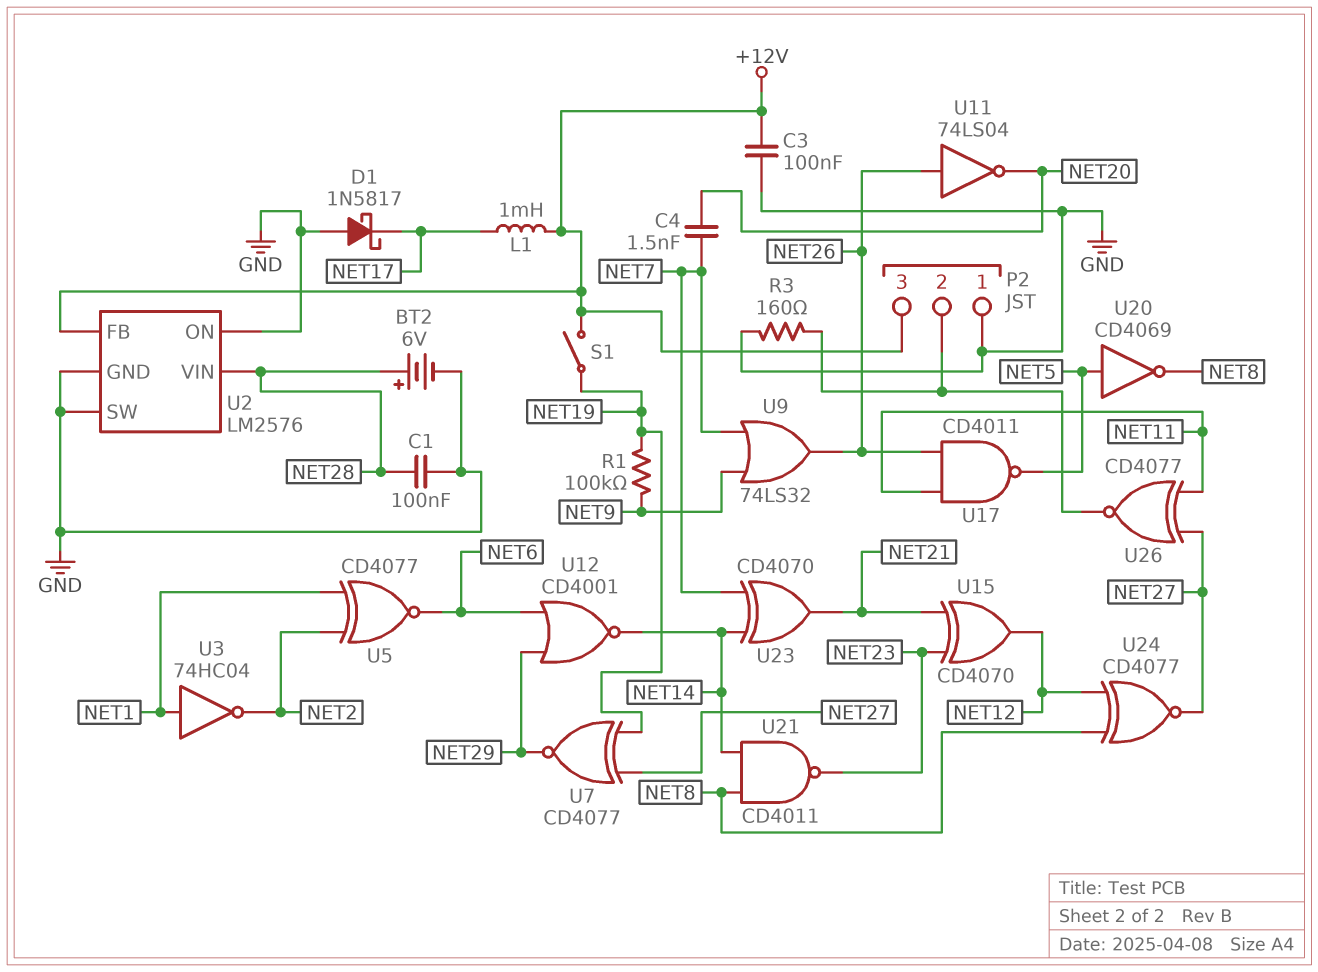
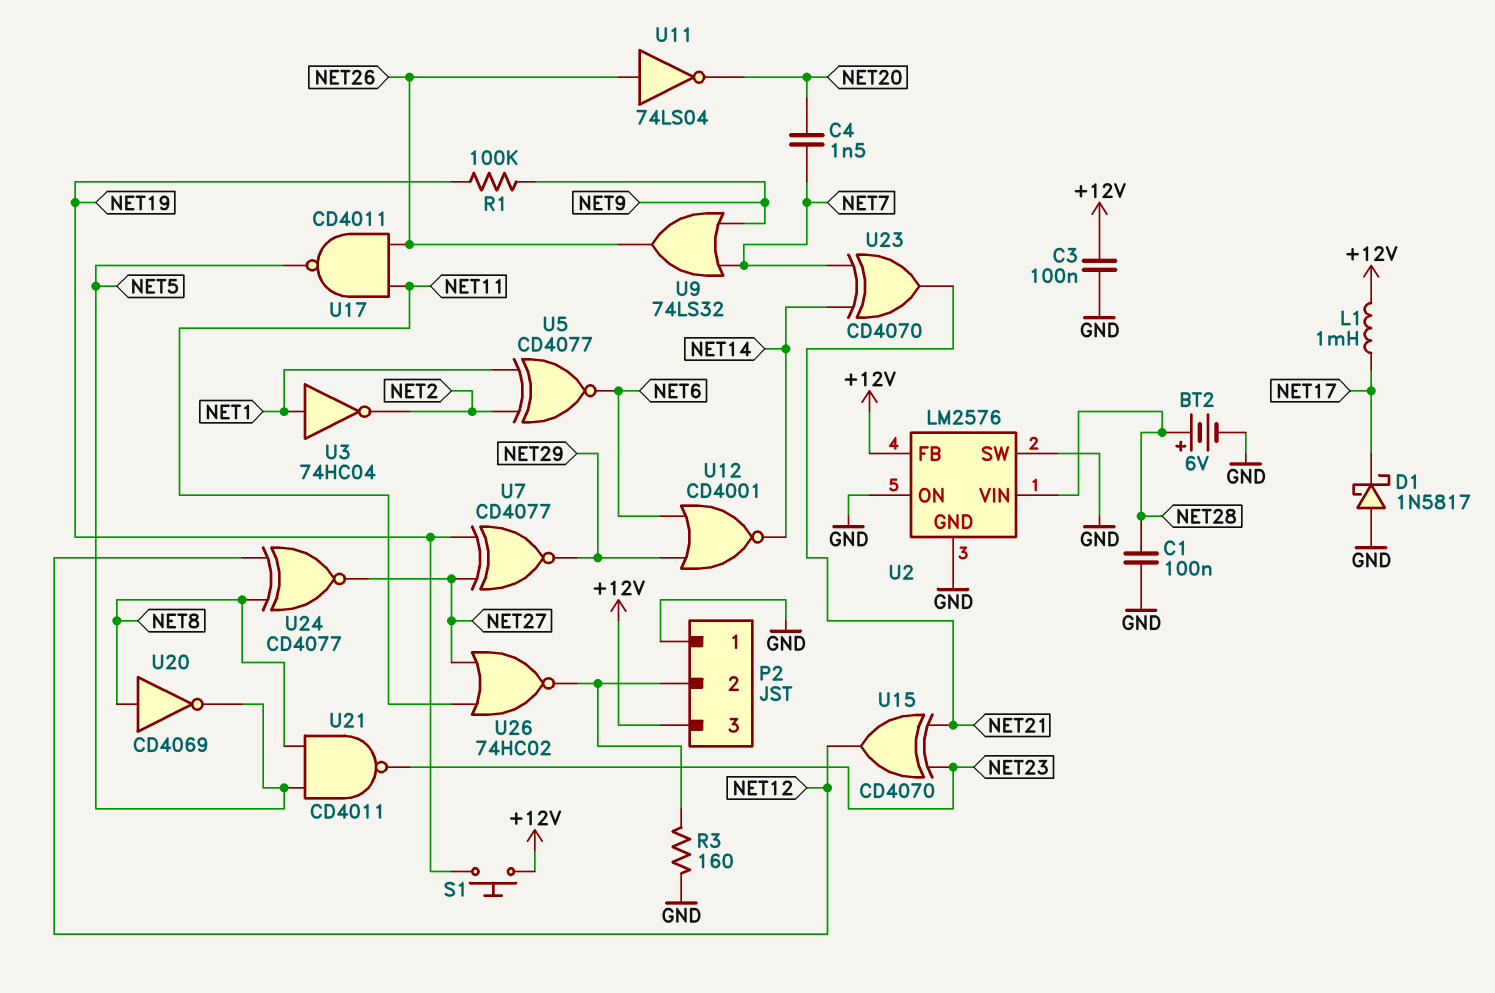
S1: switch (+12V, NET19) -> button (+12V, NET19)
U20: NOT CD4069 (in NET5, out NET8) -> NOT CD4069 (in NET8, out NET5)
U21: NAND CD4011 (in NET8, in NET14, out NET23) -> NAND CD4011 (in NET5, in NET8, out NET23)
U26: XNOR CD4077 (in NET11, in NET27, out P2/2) -> NOR 74HC02 (in NET11, in NET27, out P2/2)

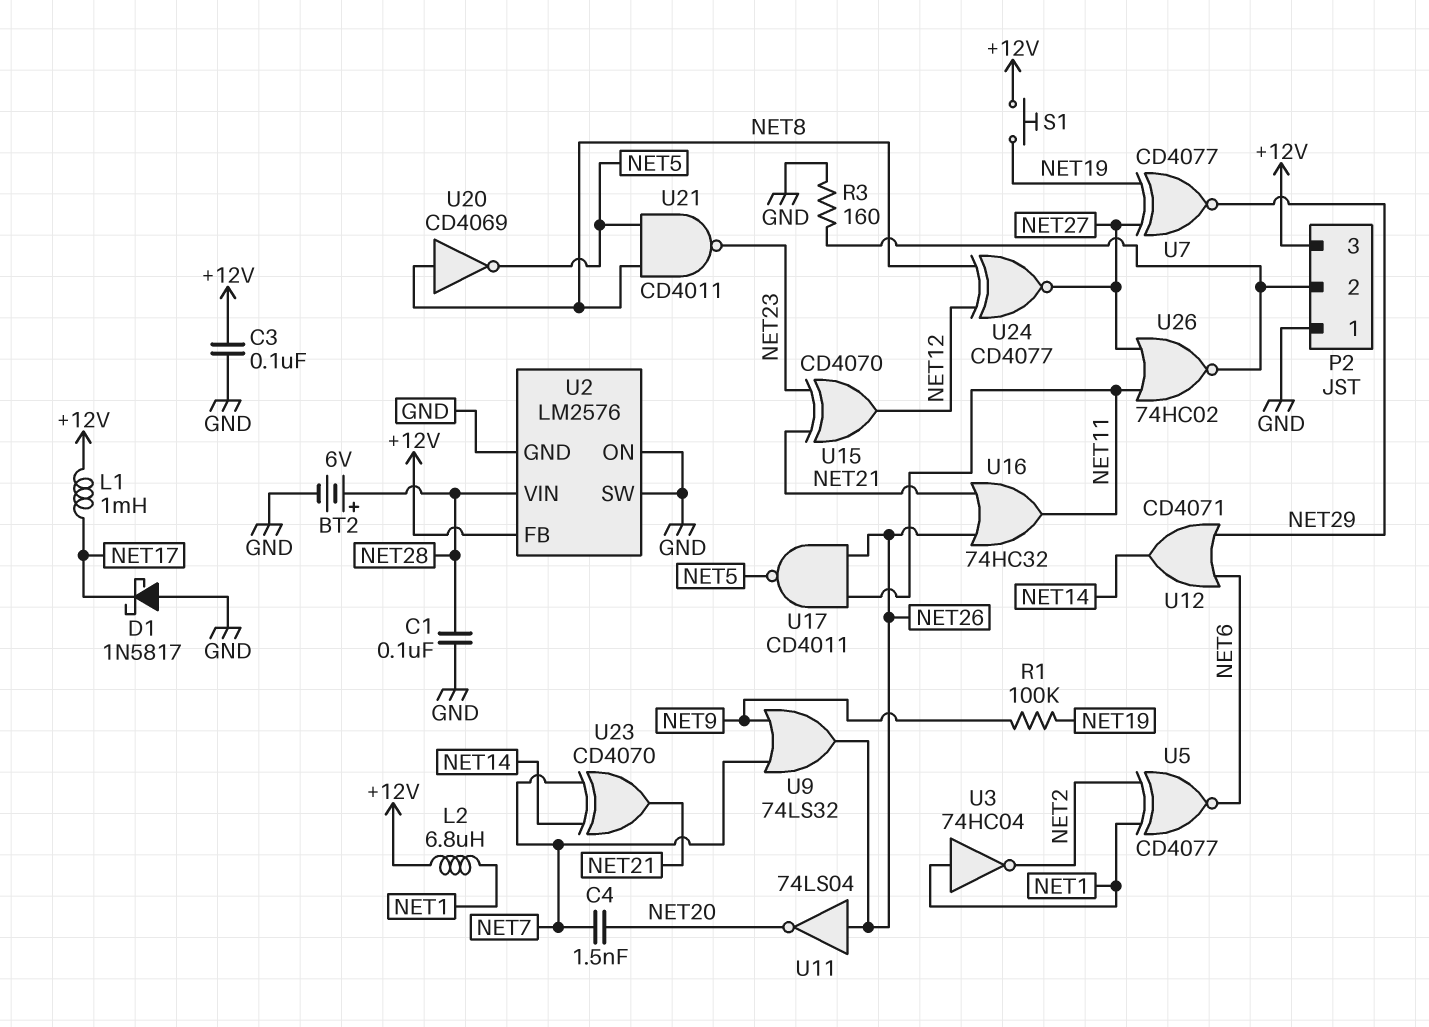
L2: none -> 6.8uH (+12V, NET1)
U12: NOR CD4001 (in NET6, in NET29, out NET14) -> OR CD4071 (in NET6, in NET29, out NET14)
U16: none -> OR 74HC32 (in NET21, in NET26, out NET11)

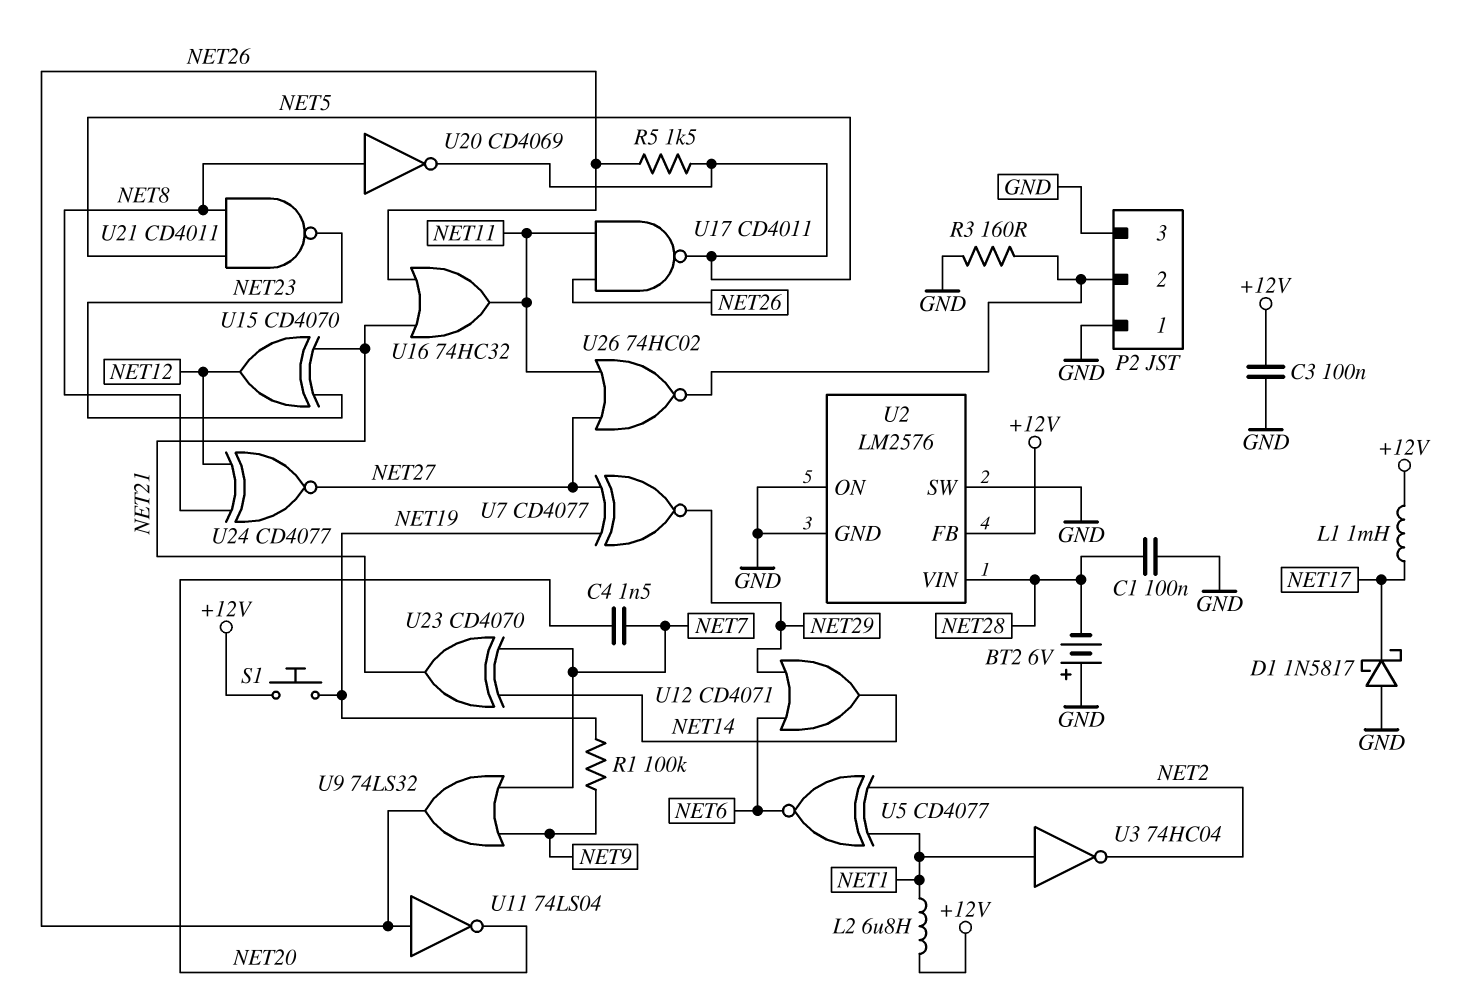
BT2: 6V (plus NET28, minus GND) -> 6V (plus GND, minus NET28)
P2 pin 3: +12V -> GND
R5: none -> 1.5k (NET5, NET26)

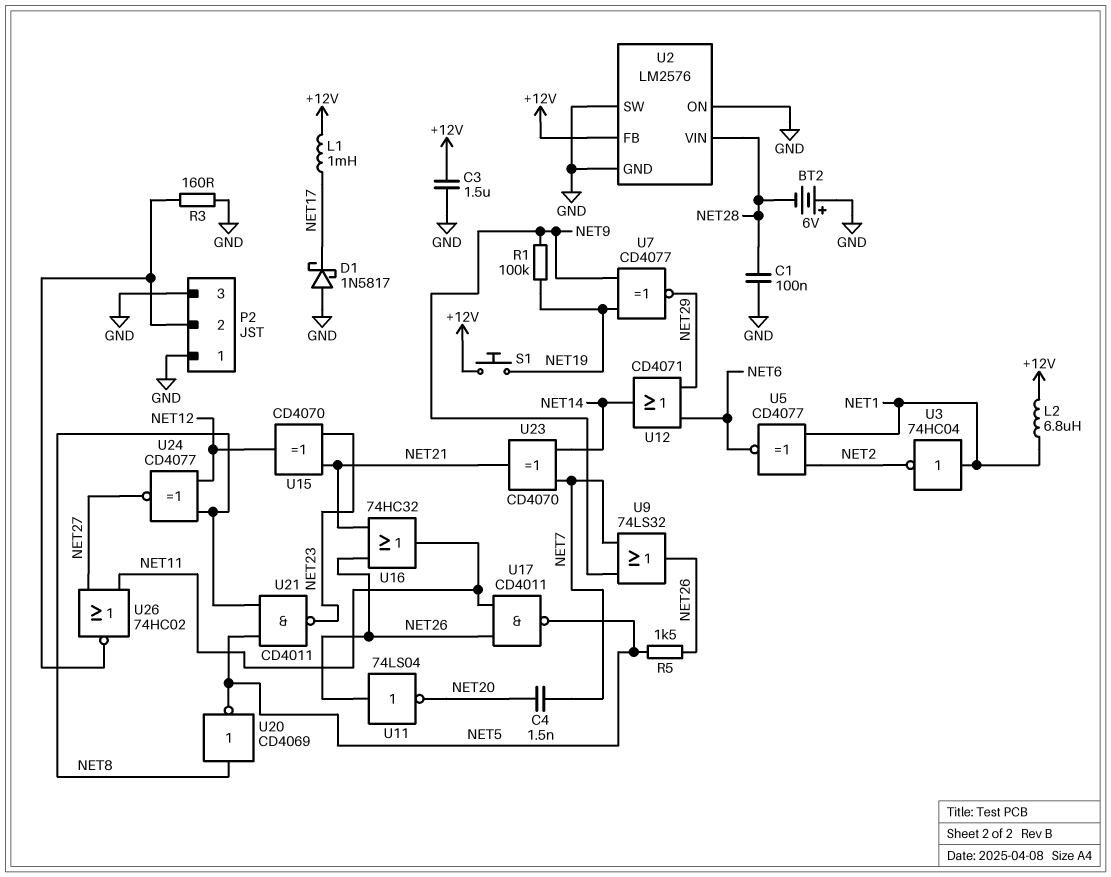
C3: 100nF (+12V, GND) -> 1.5uF (+12V, GND)
U7: XNOR CD4077 (in NET19, in NET27, out NET29) -> XNOR CD4077 (in NET9, in NET19, out NET29)

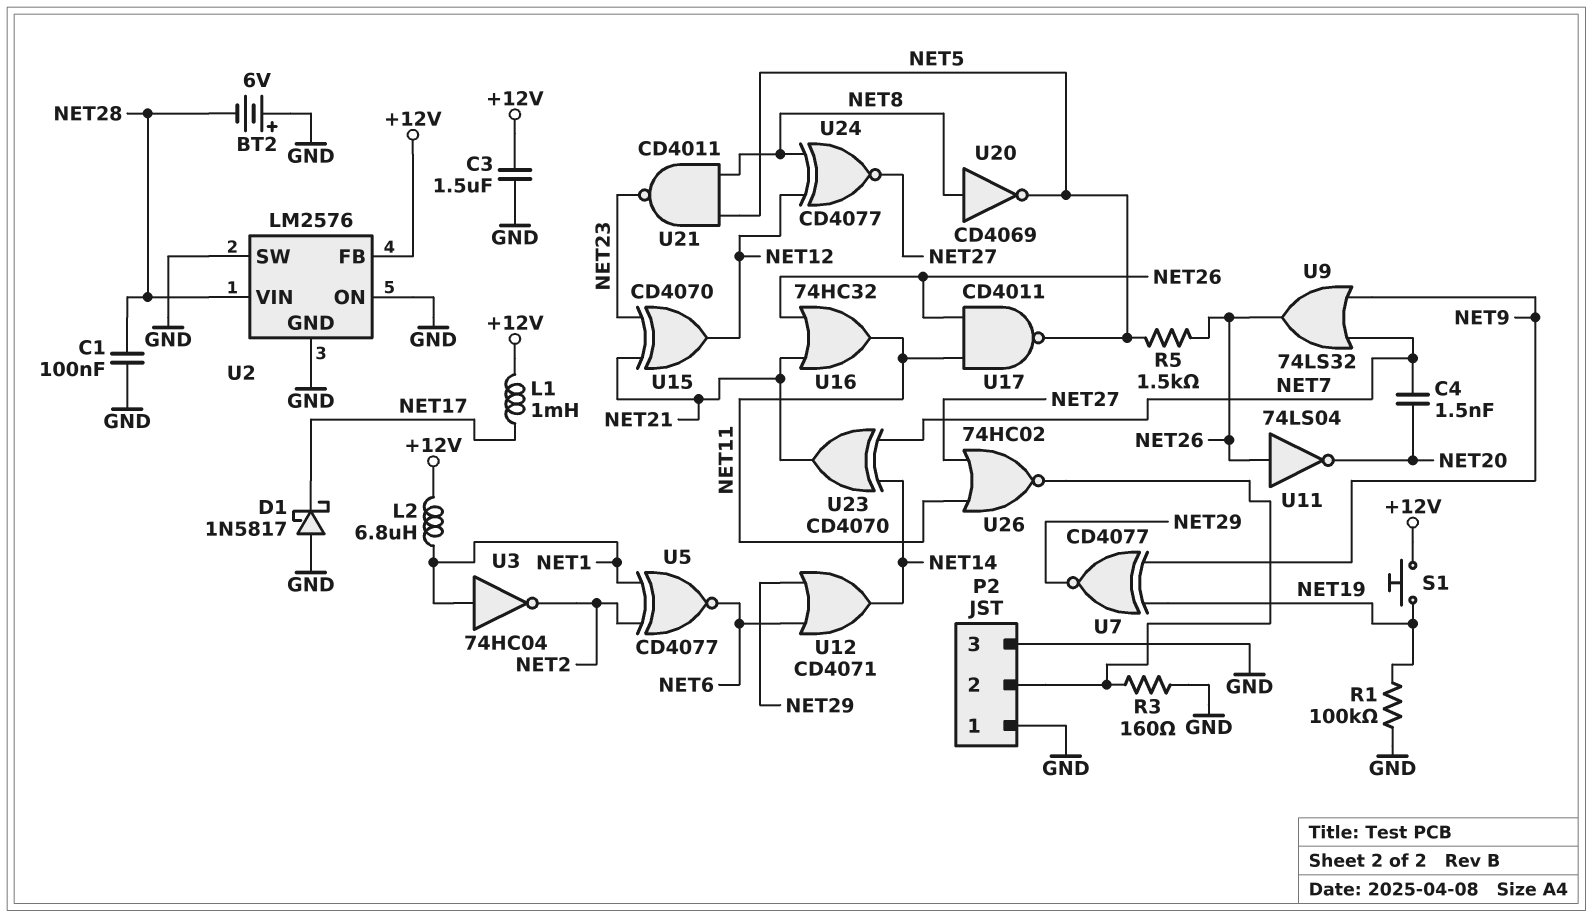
R1: 100k (NET9, NET19) -> 100k (GND, NET19)

